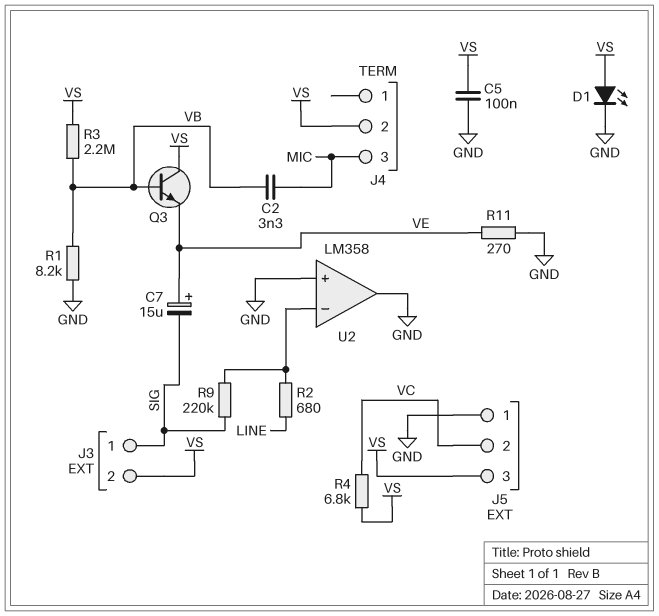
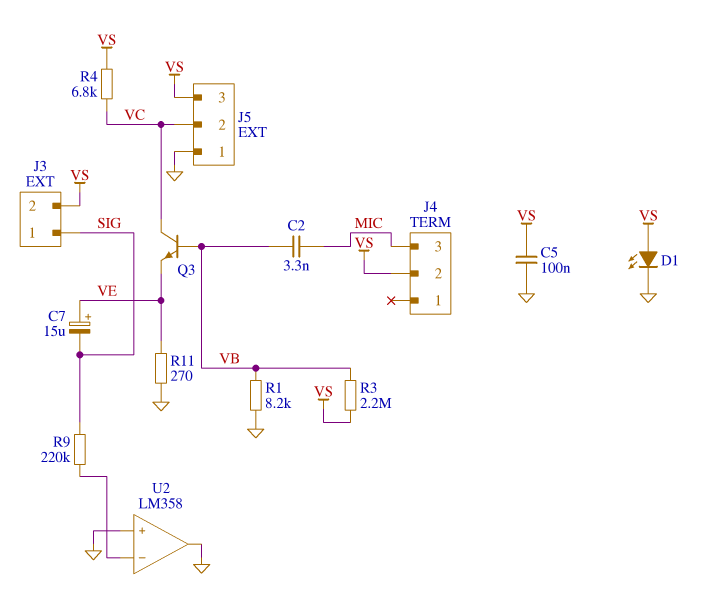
Q3: NPN (B VB, C VS, E VE) -> NPN (B VB, C VC, E VE)
R2: 680 (LINE, U2/in-) -> none

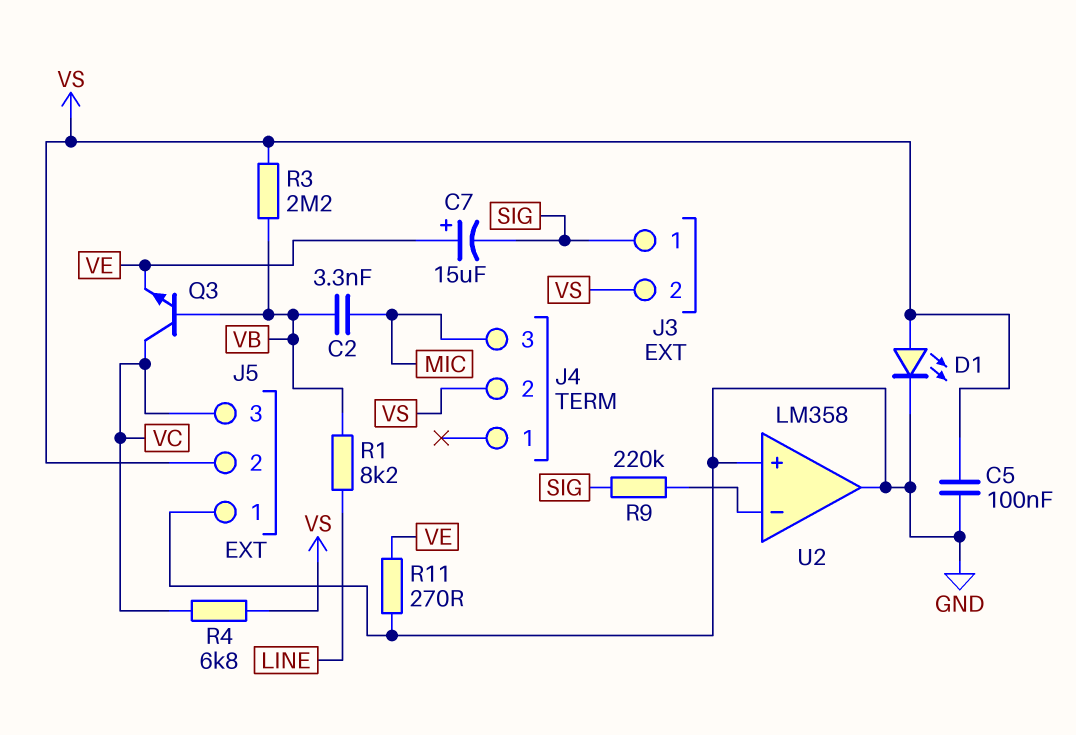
J5 pin 2: VC -> VS
J5 pin 3: VS -> VC
R1: 8.2k (GND, VB) -> 8.2k (LINE, VB)

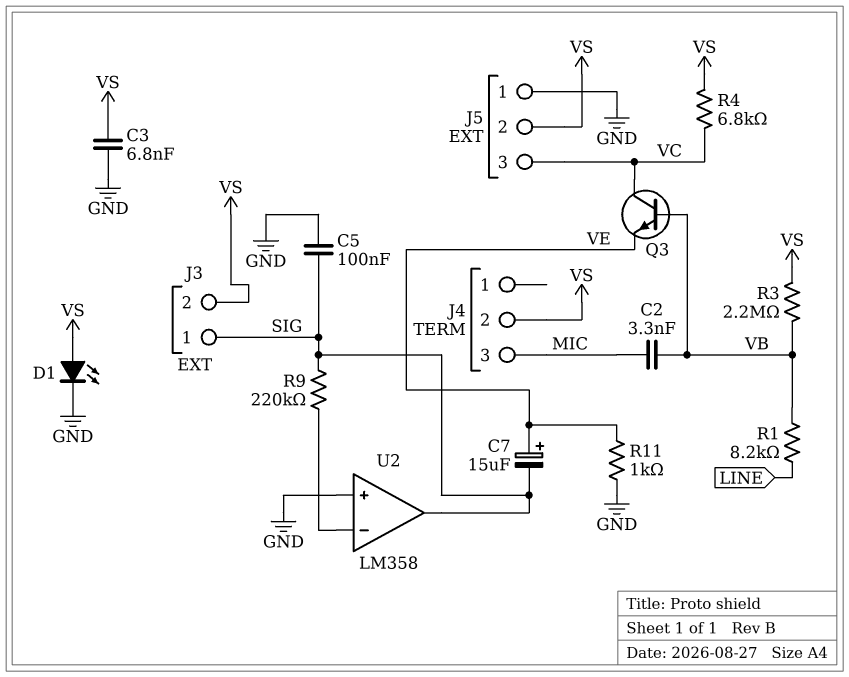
C3: none -> 6.8nF (GND, VS)
C5: 100nF (GND, VS) -> 100nF (GND, SIG)
R11: 270 (GND, VE) -> 1k (GND, VE)
U2 pin out: GND -> SIG

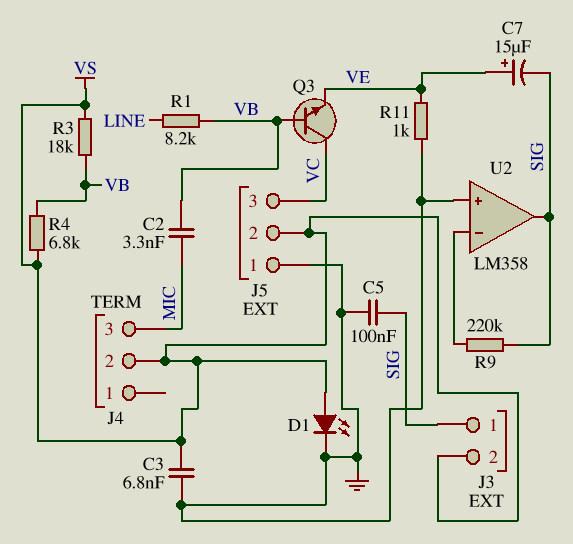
R3: 2.2M (VB, VS) -> 18k (VB, VS)
R4: 6.8k (VC, VS) -> 6.8k (VB, VS)

